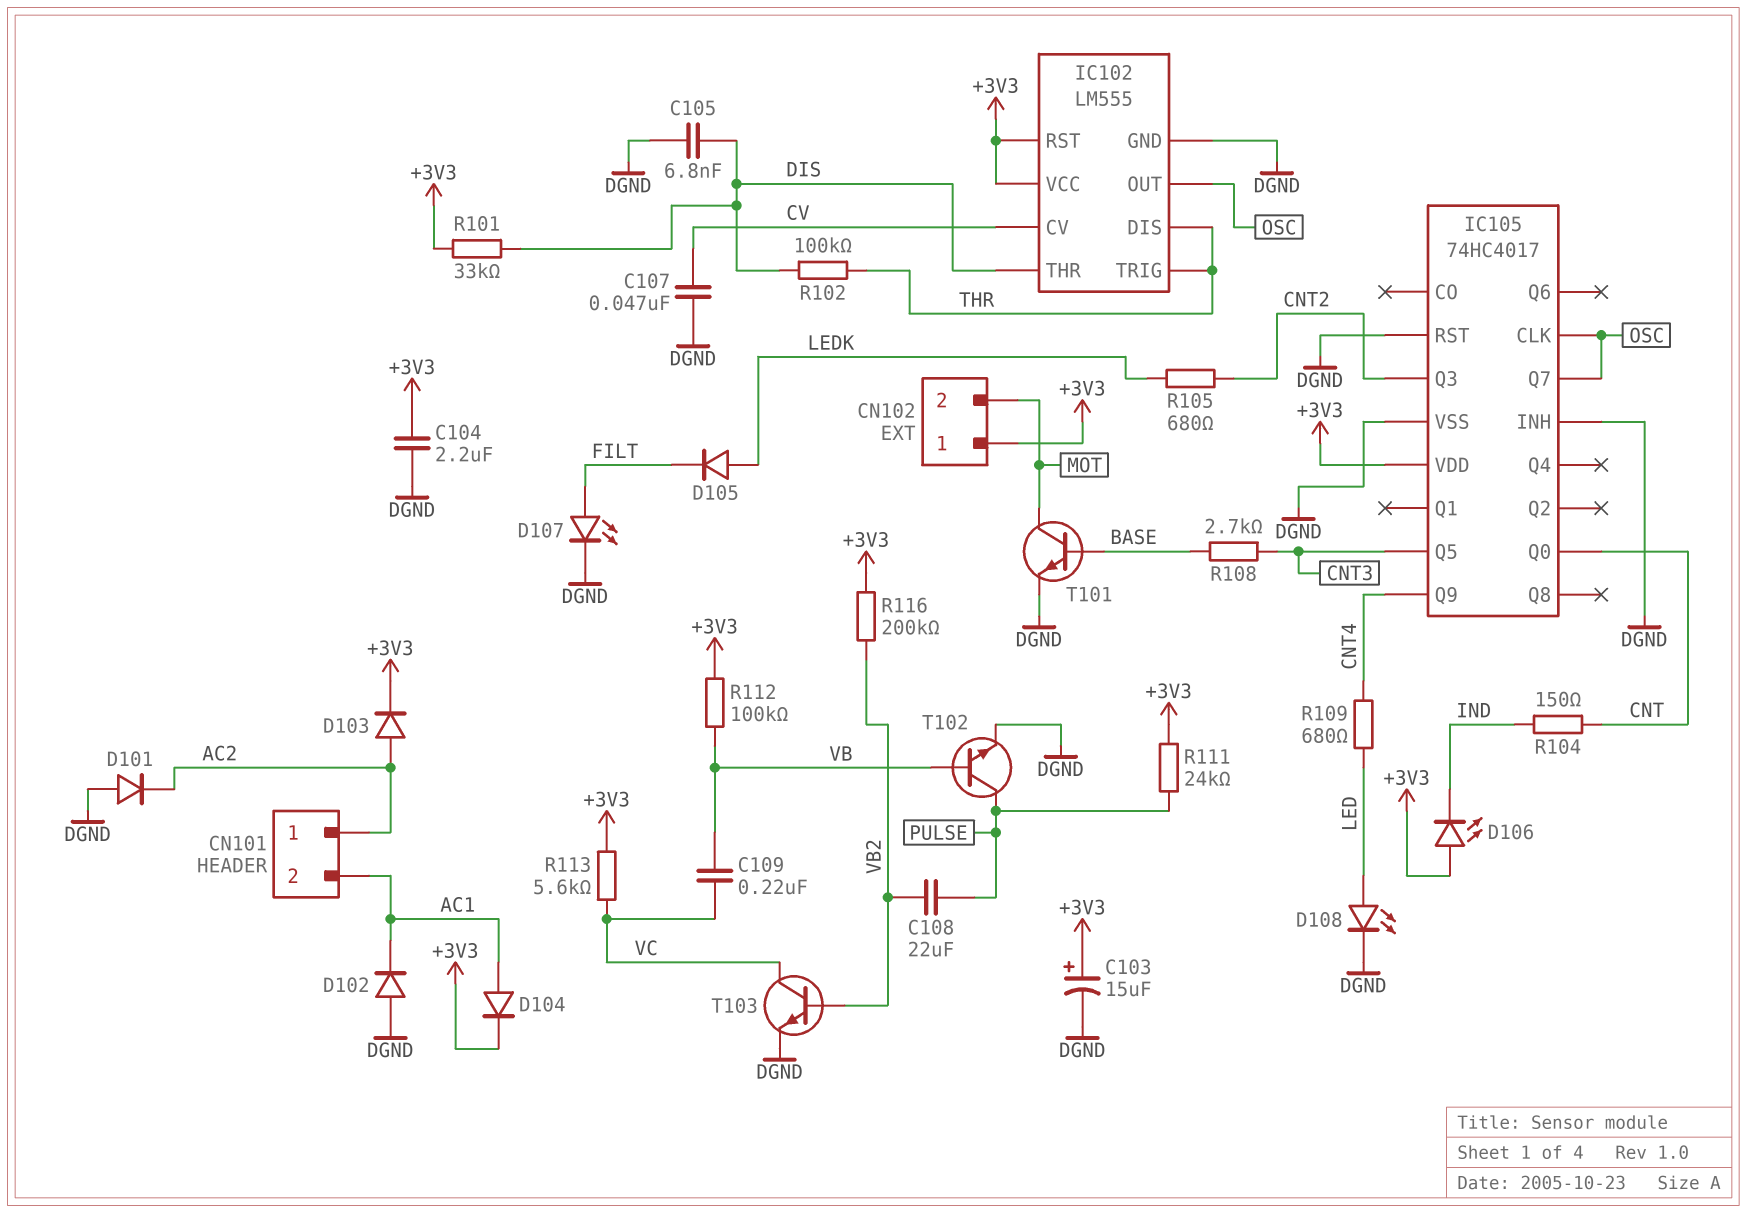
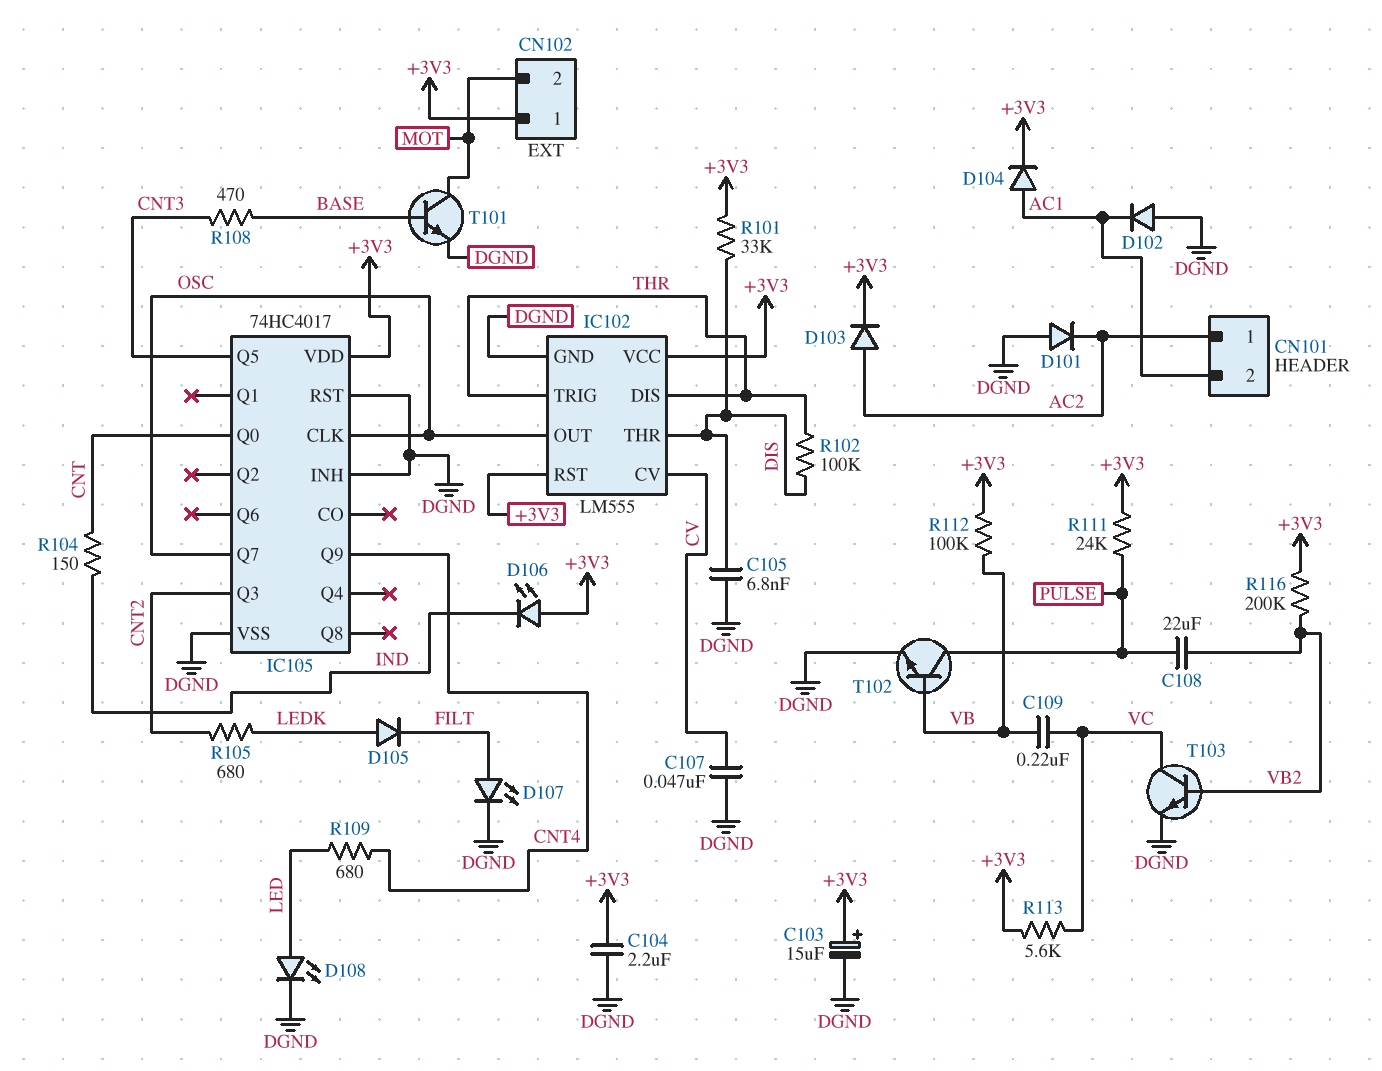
R108: 2.7k (BASE, CNT3) -> 470 (BASE, CNT3)

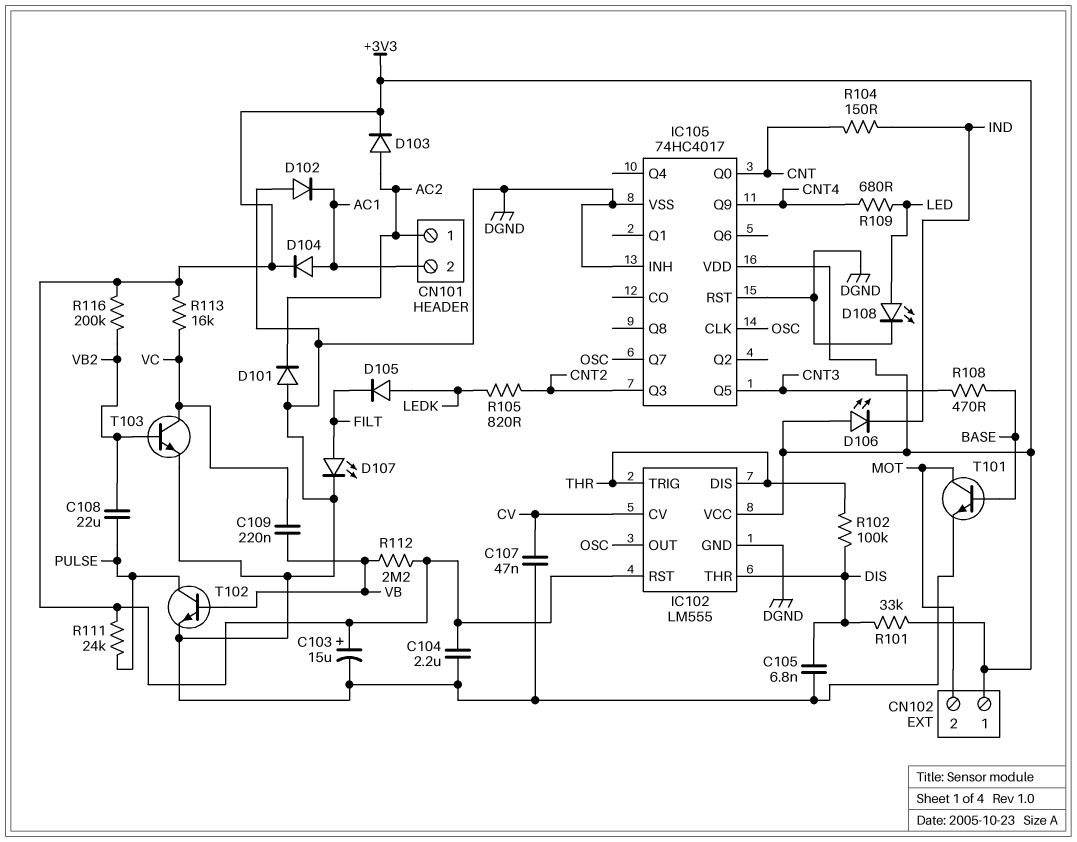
R105: 680 (CNT2, LEDK) -> 820 (CNT2, LEDK)
R112: 100k (+3V3, VB) -> 2.2M (+3V3, VB)
R113: 5.6k (+3V3, VC) -> 16k (+3V3, VC)

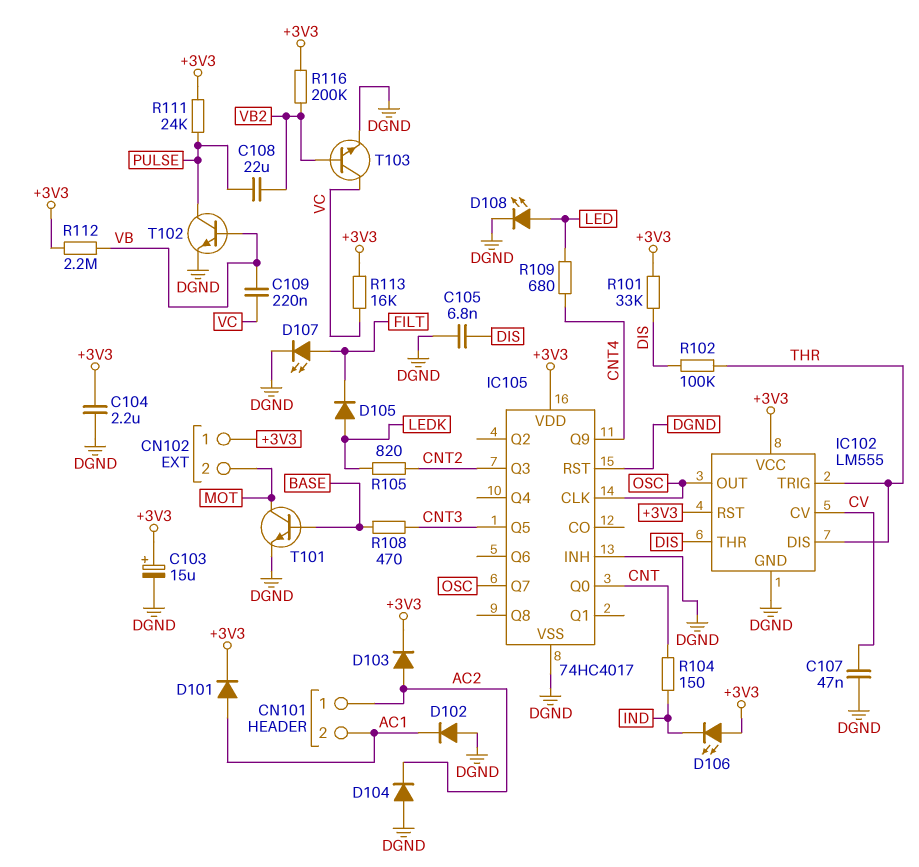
D101: diode (A DGND, K AC2) -> diode (A AC1, K +3V3)
D104: diode (A AC1, K +3V3) -> diode (A DGND, K AC2)

